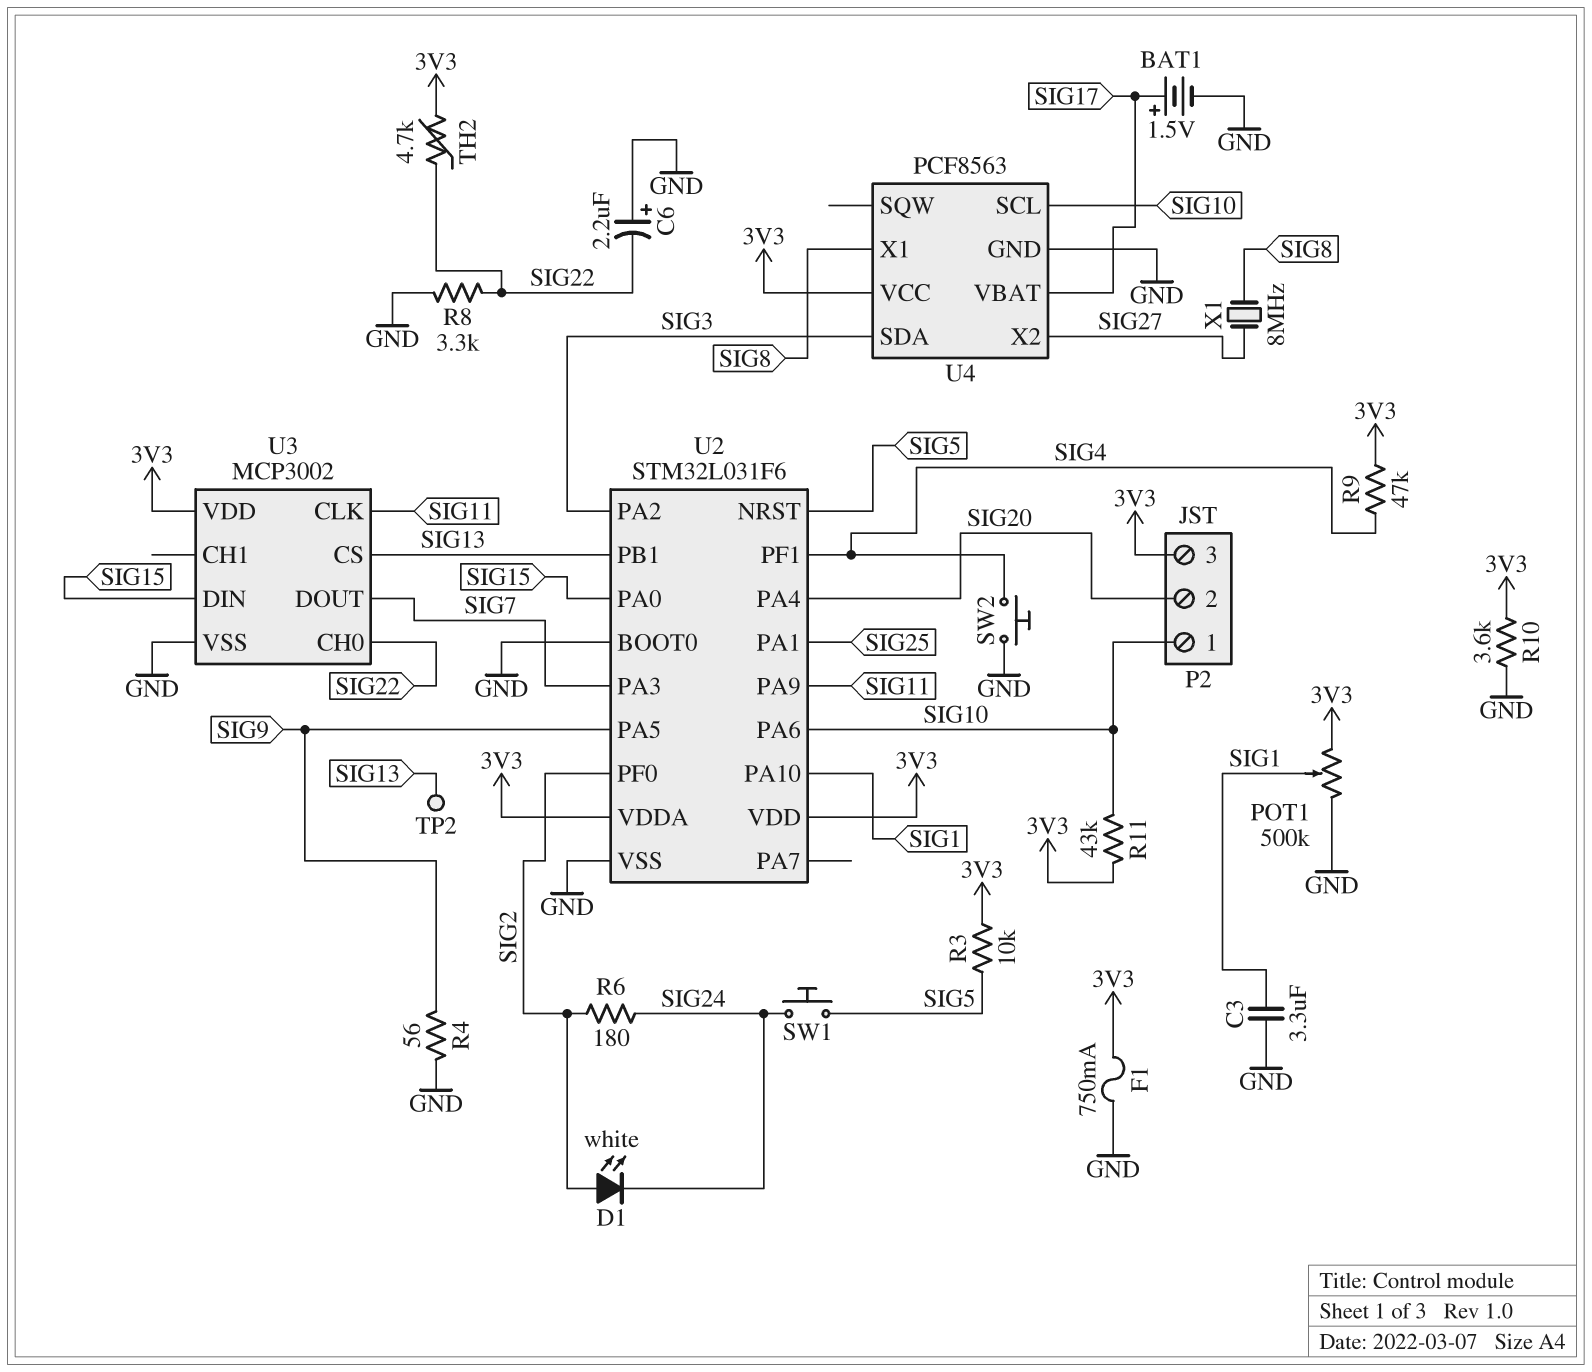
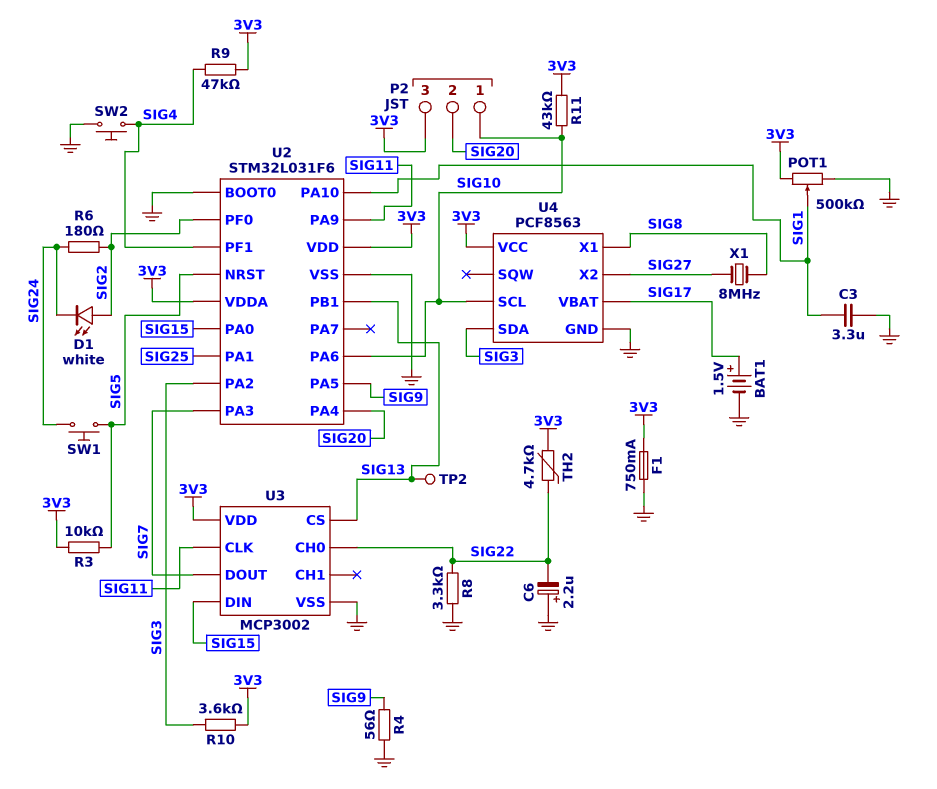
R10: 3.6k (3V3, GND) -> 3.6k (3V3, SIG3)

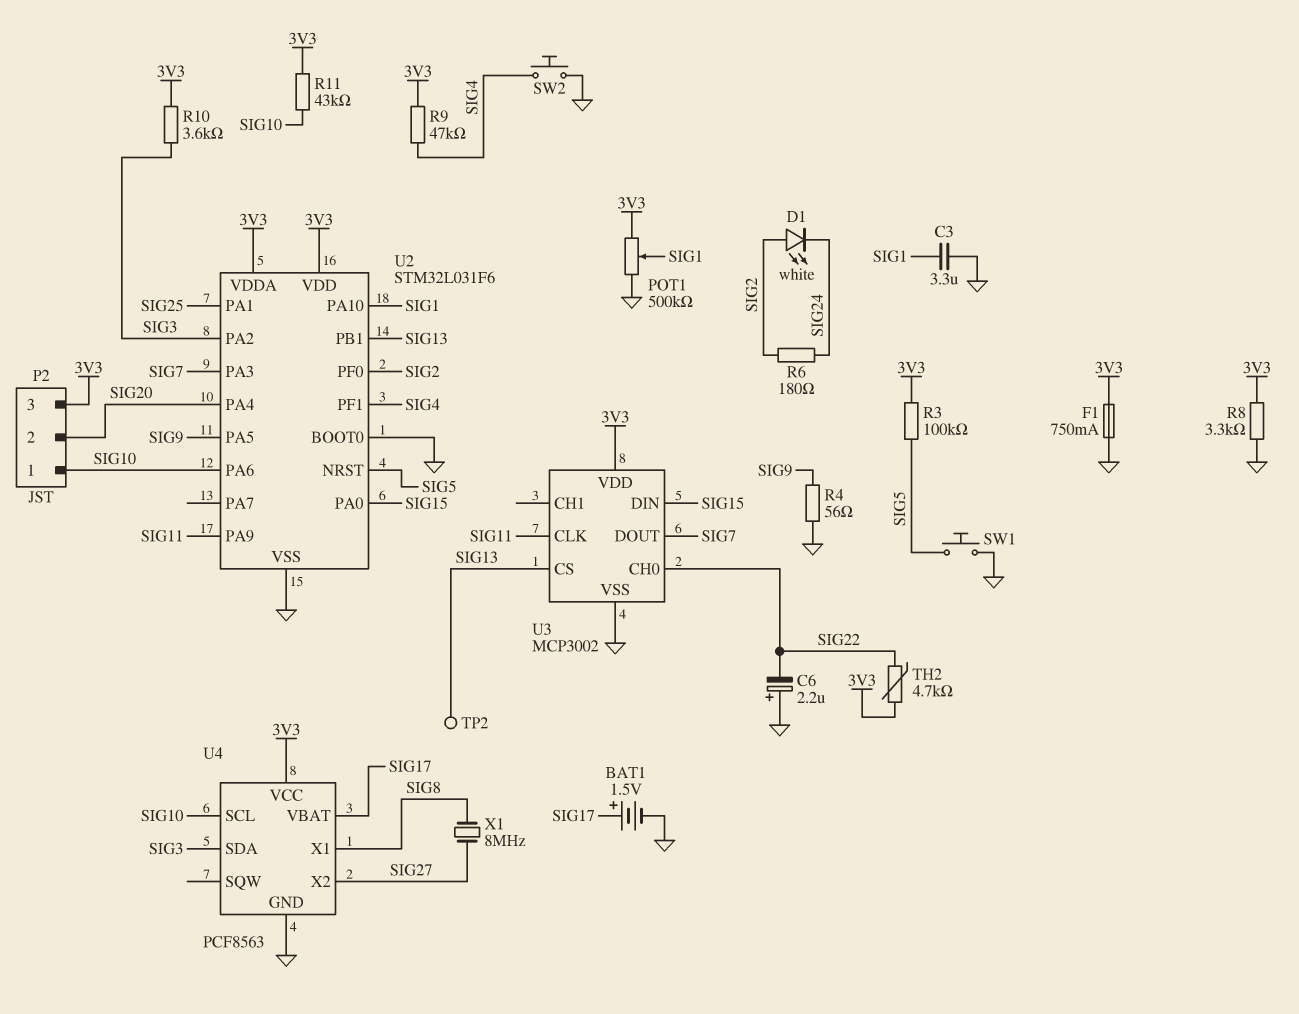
R3: 10k (3V3, SIG5) -> 100k (3V3, SIG5)
R8: 3.3k (GND, SIG22) -> 3.3k (3V3, GND)
SW1: button (SIG5, SIG24) -> button (GND, SIG5)

